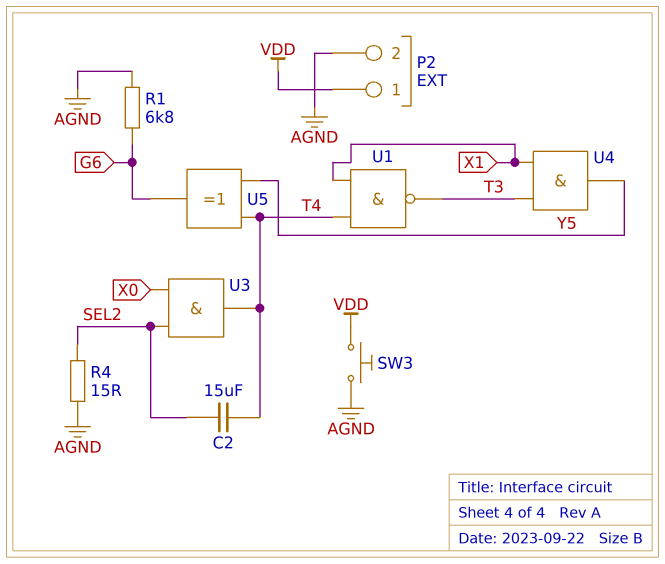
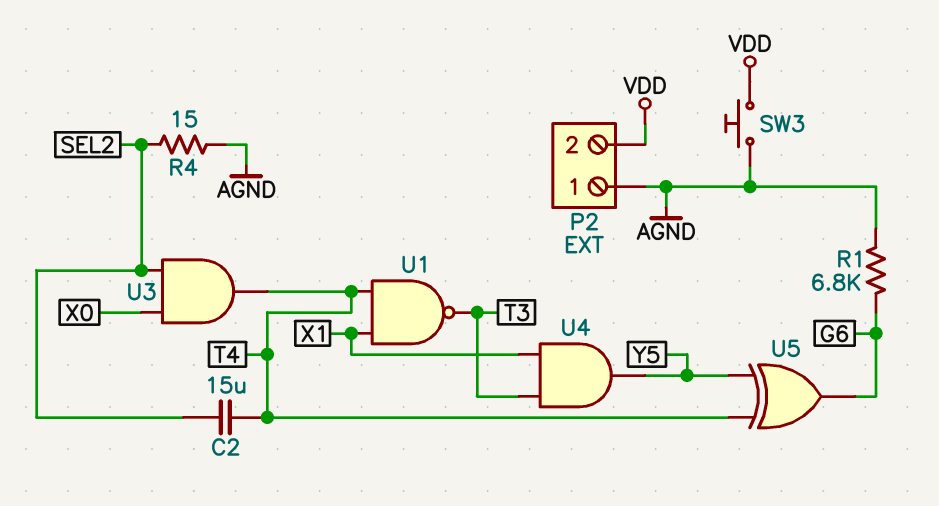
P2 pin 1: VDD -> AGND
P2 pin 2: AGND -> VDD

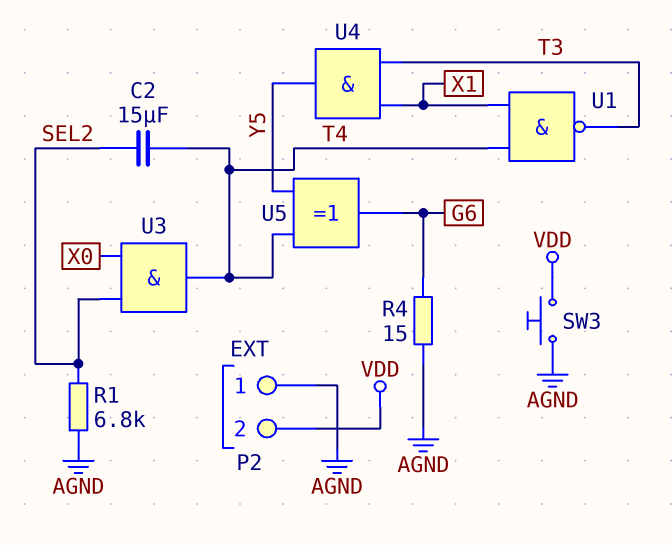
R1: 6.8k (AGND, G6) -> 6.8k (AGND, SEL2)
R4: 15 (AGND, SEL2) -> 15 (AGND, G6)

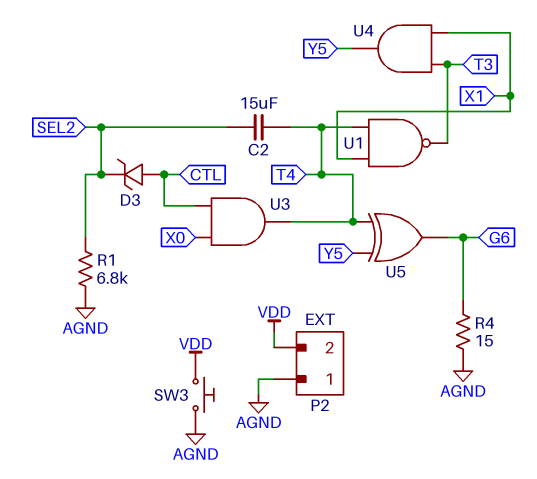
D3: none -> zener (A CTL, K SEL2)
U3: AND (in SEL2, in X0, out T4) -> AND (in CTL, in X0, out T4)

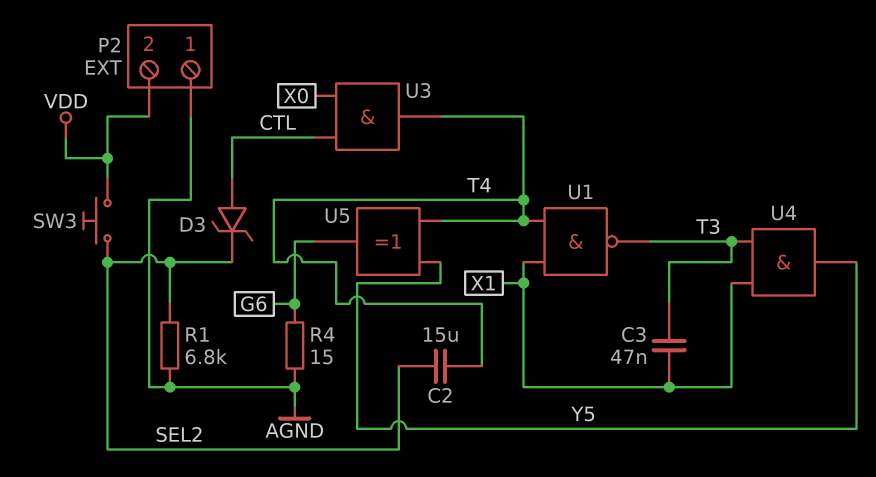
C3: none -> 47nF (T3, X1)
SW3: button (AGND, VDD) -> button (SEL2, VDD)

